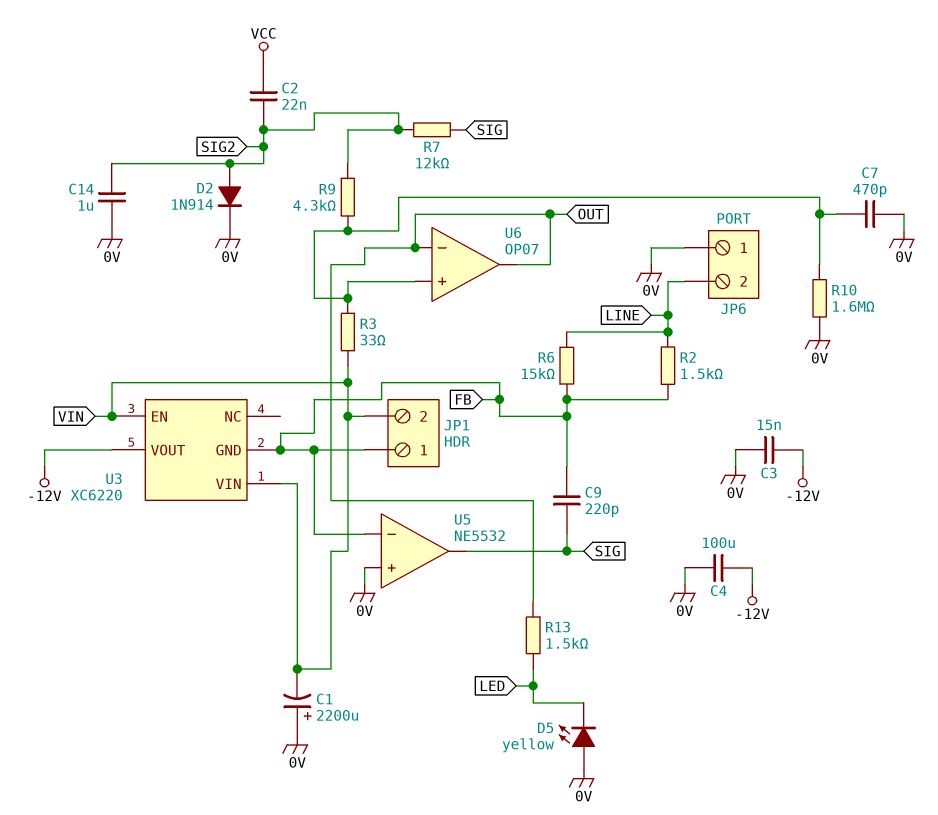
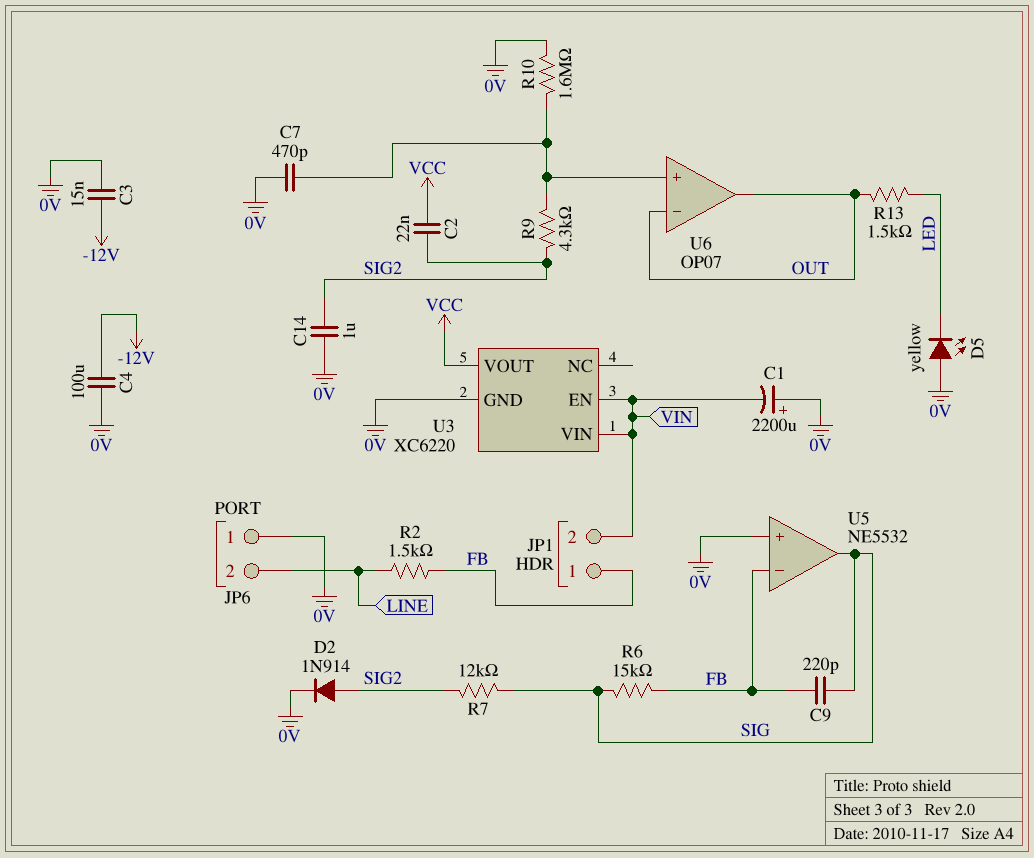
R3: 33 (U6/in+, VIN) -> none
R6: 15k (FB, LINE) -> 15k (FB, SIG)
U3 pin GND: FB -> 0V
U3 pin VOUT: -12V -> VCC

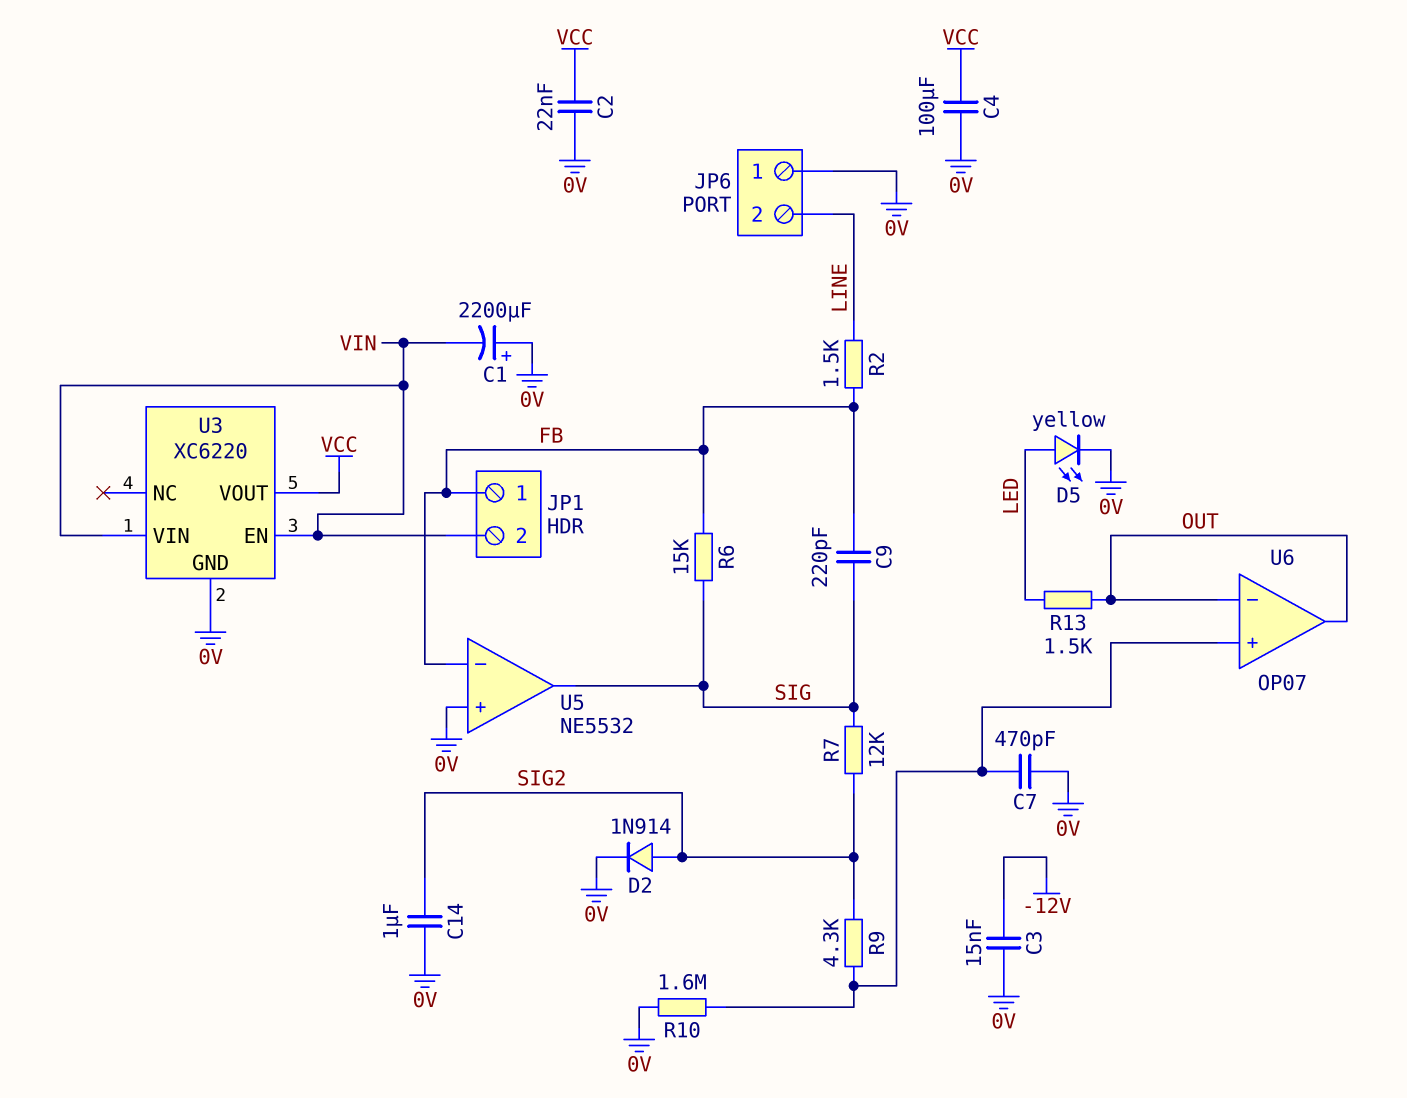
C2: 22nF (SIG2, VCC) -> 22nF (0V, VCC)
C4: 100uF (-12V, 0V) -> 100uF (0V, VCC)
D5: LED yellow (A 0V, K LED) -> LED yellow (A LED, K 0V)

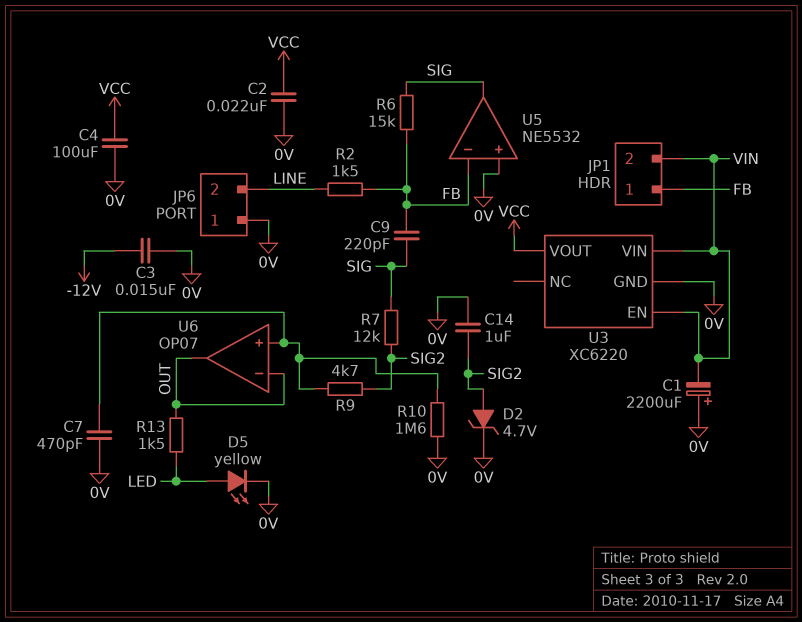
D2: diode 1N914 (A SIG2, K 0V) -> zener 4.7V (A SIG2, K 0V)
R9: 4.3k (SIG2, U6/in+) -> 4.7k (SIG2, U6/in+)

